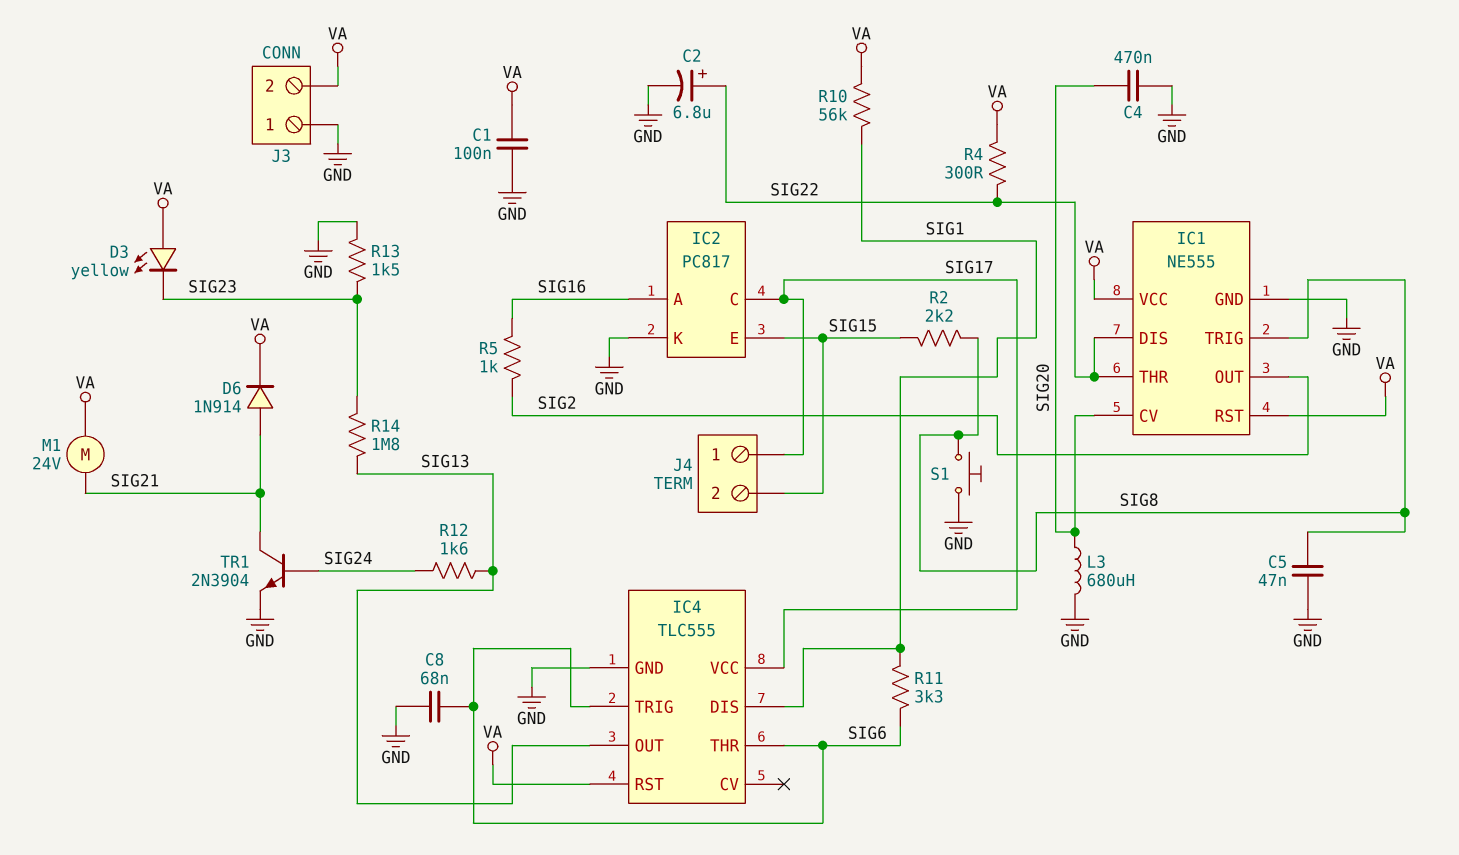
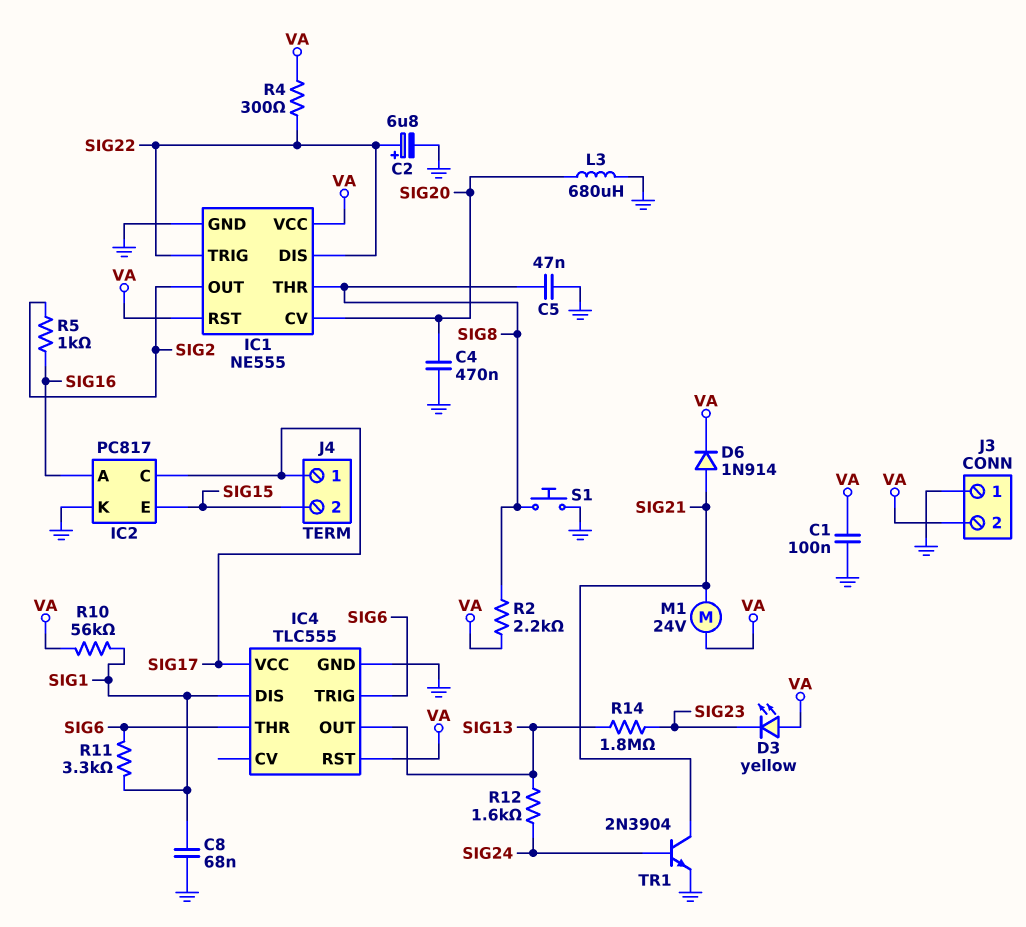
C8: 68nF (GND, SIG6) -> 68nF (GND, SIG1)
IC1 pin THR: SIG22 -> SIG8
IC1 pin TRIG: SIG8 -> SIG22
R2: 2.2k (SIG8, SIG15) -> 2.2k (SIG8, VA)
R13: 1.5k (GND, SIG23) -> none

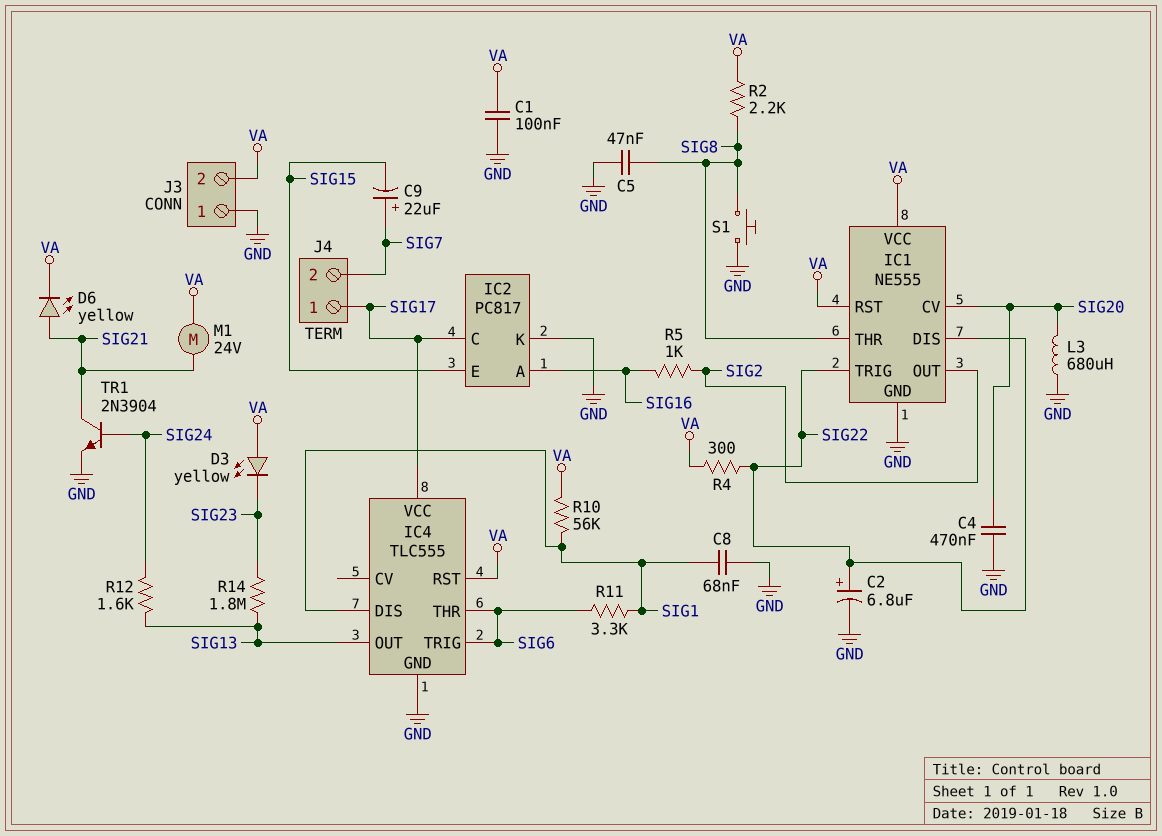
C9: none -> 22uF (plus SIG7, minus SIG15)
D6: diode 1N914 (A SIG21, K VA) -> LED yellow (A SIG21, K VA)
J4 pin 2: SIG15 -> SIG7

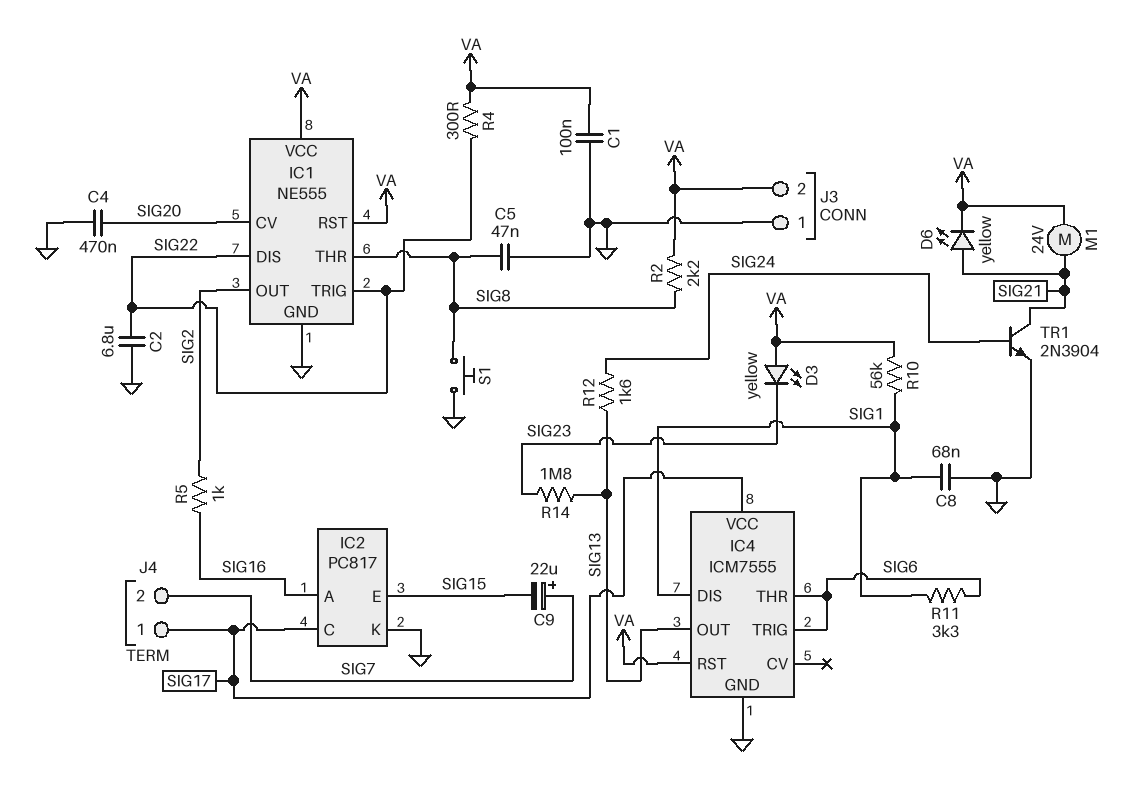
C2: 6.8uF (plus SIG22, minus GND) -> 6.8uF (GND, SIG22)
IC4: TLC555 -> ICM7555
L3: 680uH (GND, SIG20) -> none

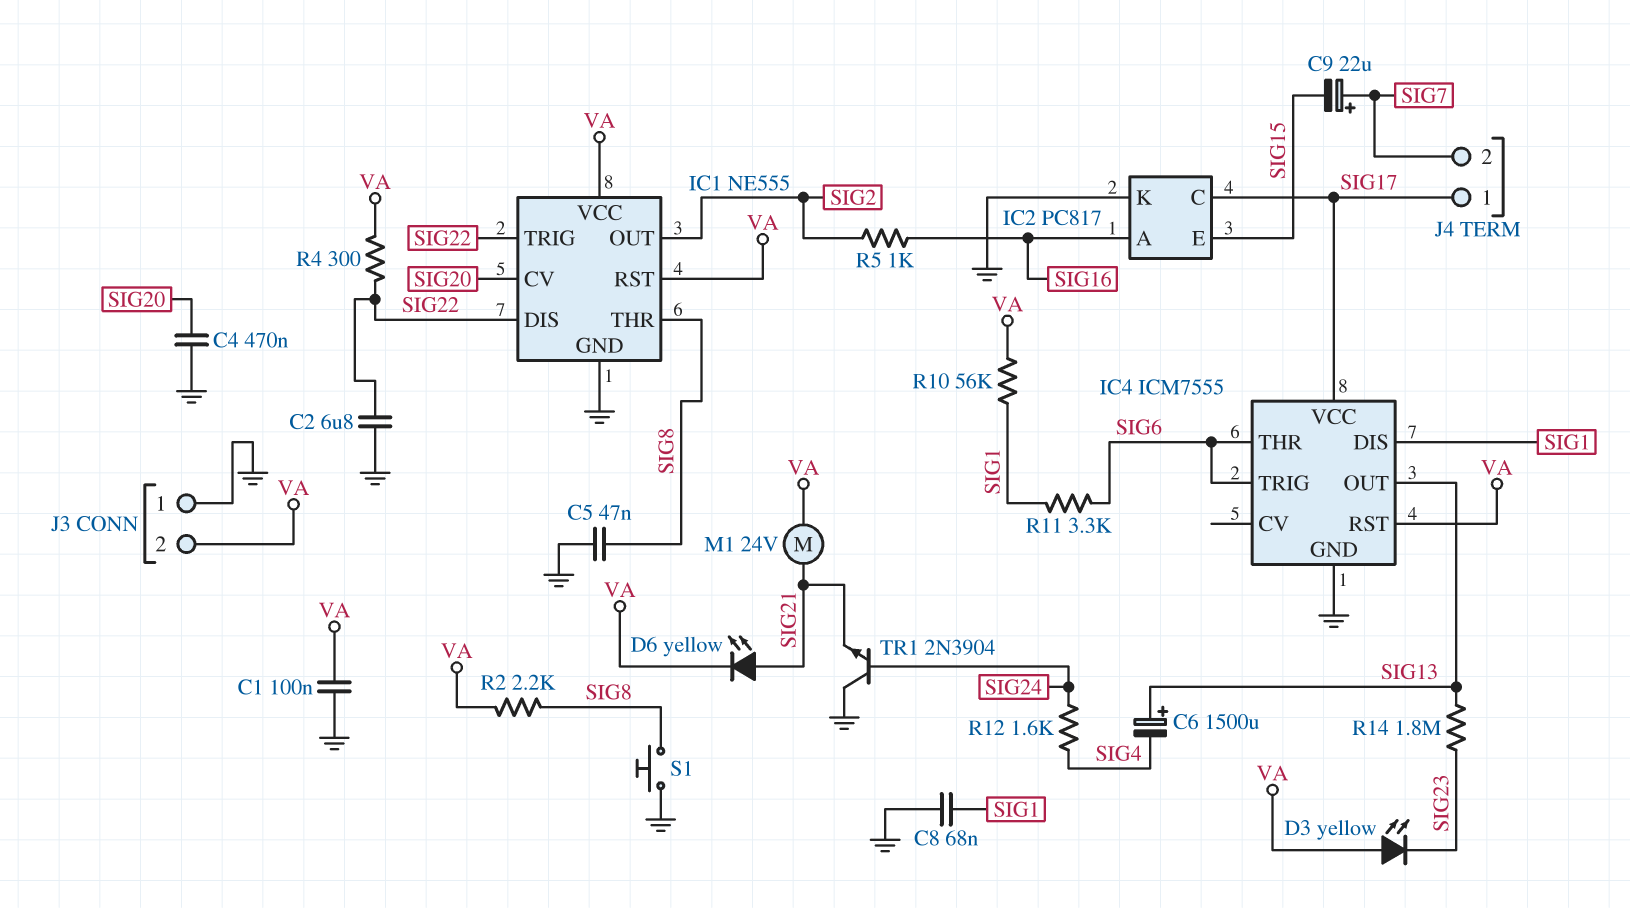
C6: none -> 1500uF (plus SIG13, minus SIG4)
R12: 1.6k (SIG13, SIG24) -> 1.6k (SIG4, SIG24)
TR1: NPN 2N3904 (B SIG24, C SIG21, E GND) -> NPN 2N3904 (B SIG24, C GND, E SIG21)

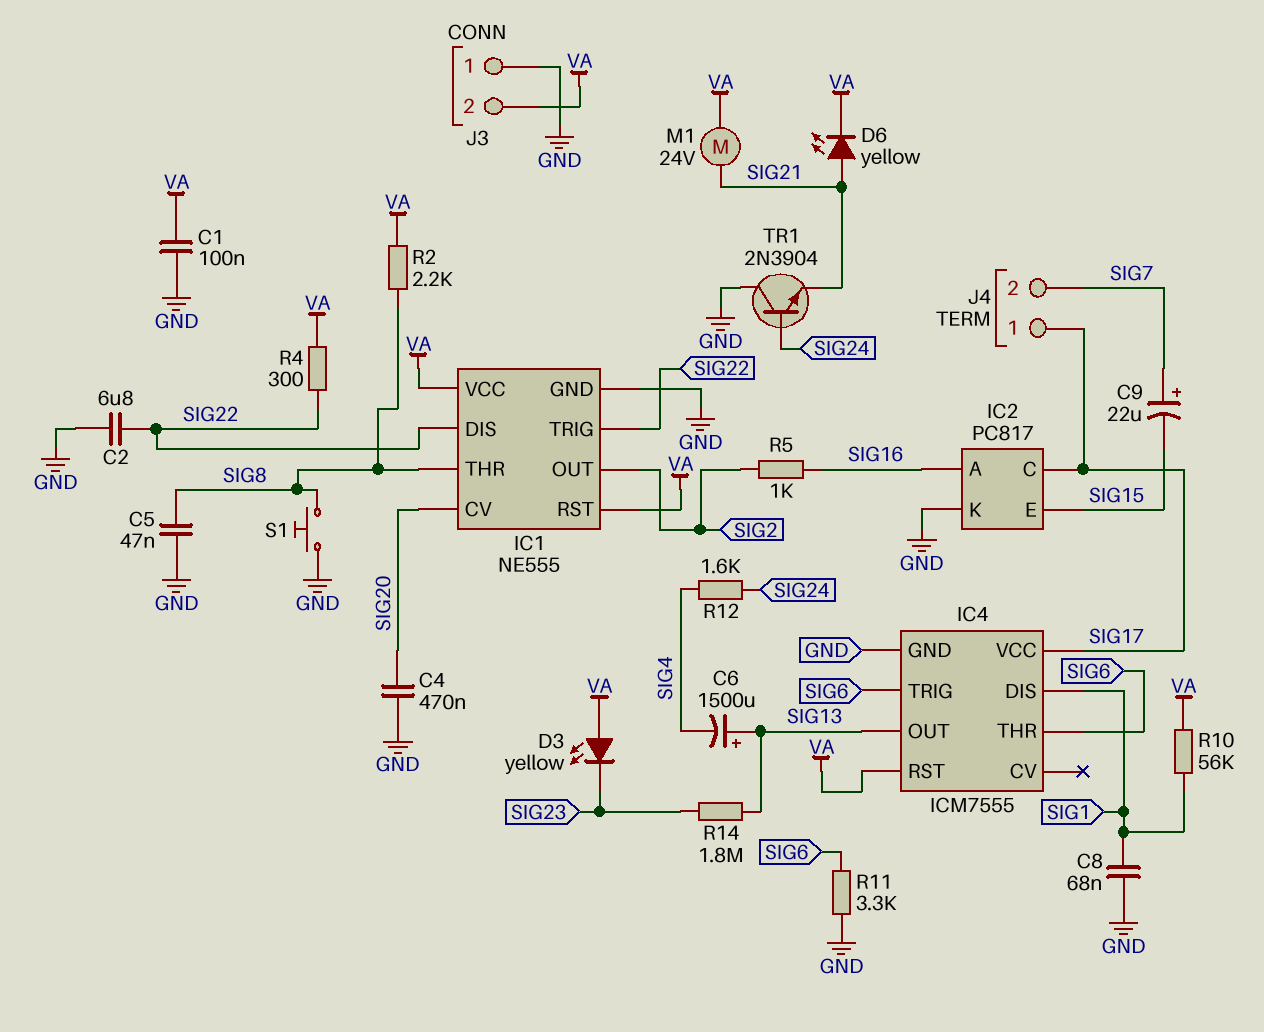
R11: 3.3k (SIG1, SIG6) -> 3.3k (GND, SIG6)

